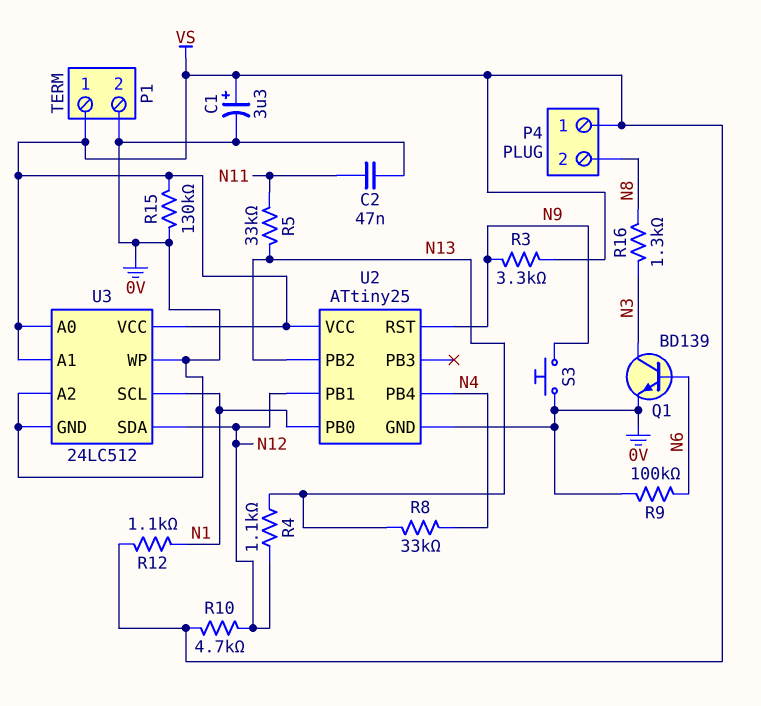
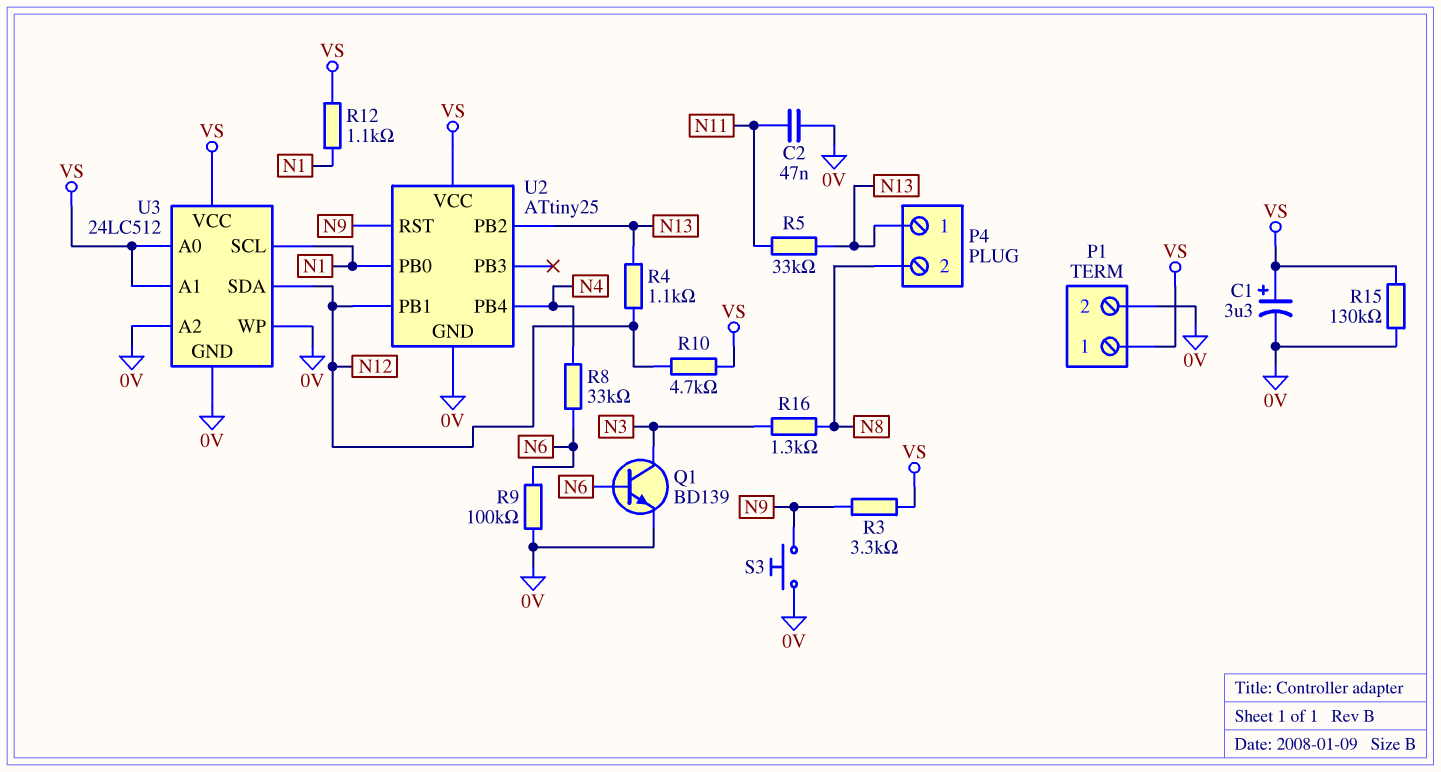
P4 pin 1: VS -> N13
R8: 33k (N4, N13) -> 33k (N4, N6)

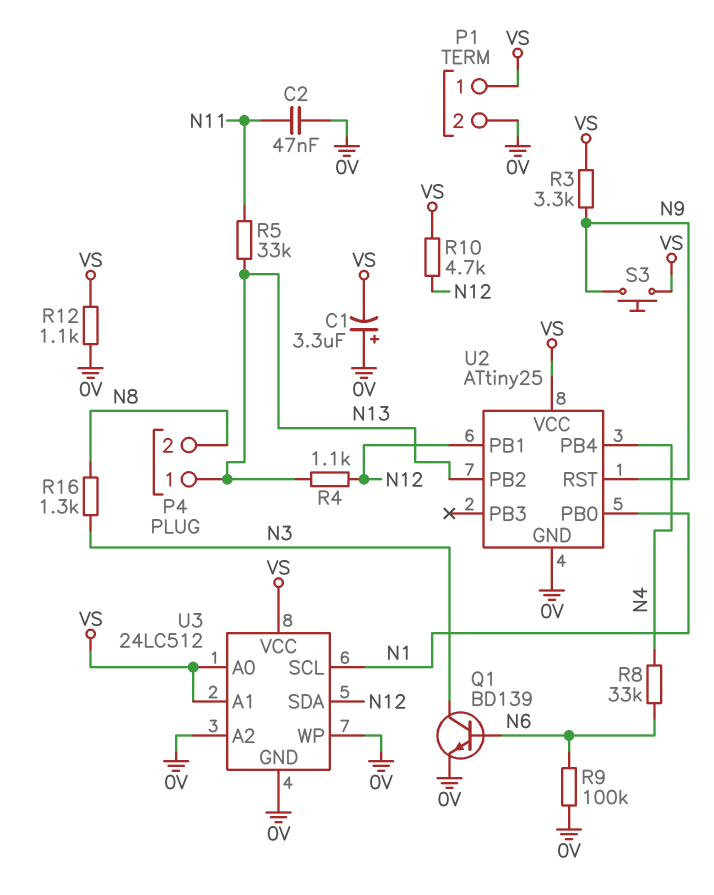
C1: 3.3uF (plus VS, minus 0V) -> 3.3uF (plus 0V, minus VS)
R12: 1.1k (N1, VS) -> 1.1k (0V, VS)
R15: 130k (0V, VS) -> none
S3: button (0V, N9) -> button (N9, VS)

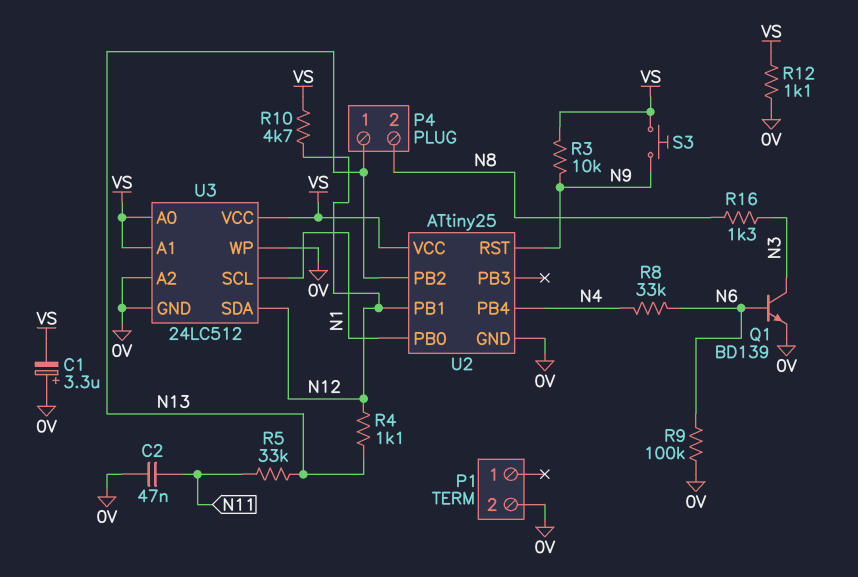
P1 pin 1: VS -> none
R3: 3.3k (N9, VS) -> 10k (N9, VS)

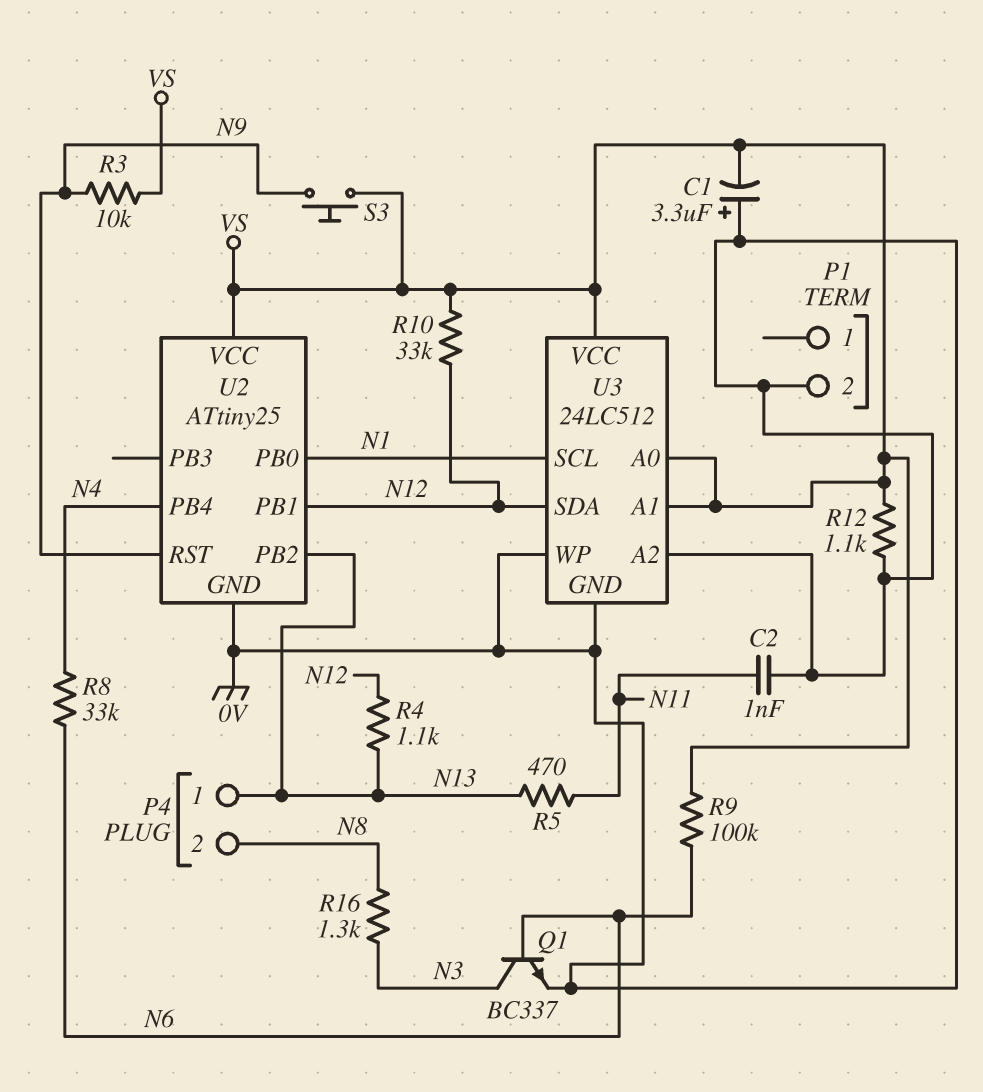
C2: 47nF (0V, N11) -> 1nF (0V, N11)
Q1: NPN BD139 (B N6, C N3, E 0V) -> NPN BC337 (B N6, C N3, E 0V)
R5: 33k (N11, N13) -> 470 (N11, N13)
R9: 100k (0V, N6) -> 100k (N6, VS)
R10: 4.7k (N12, VS) -> 33k (N12, VS)

